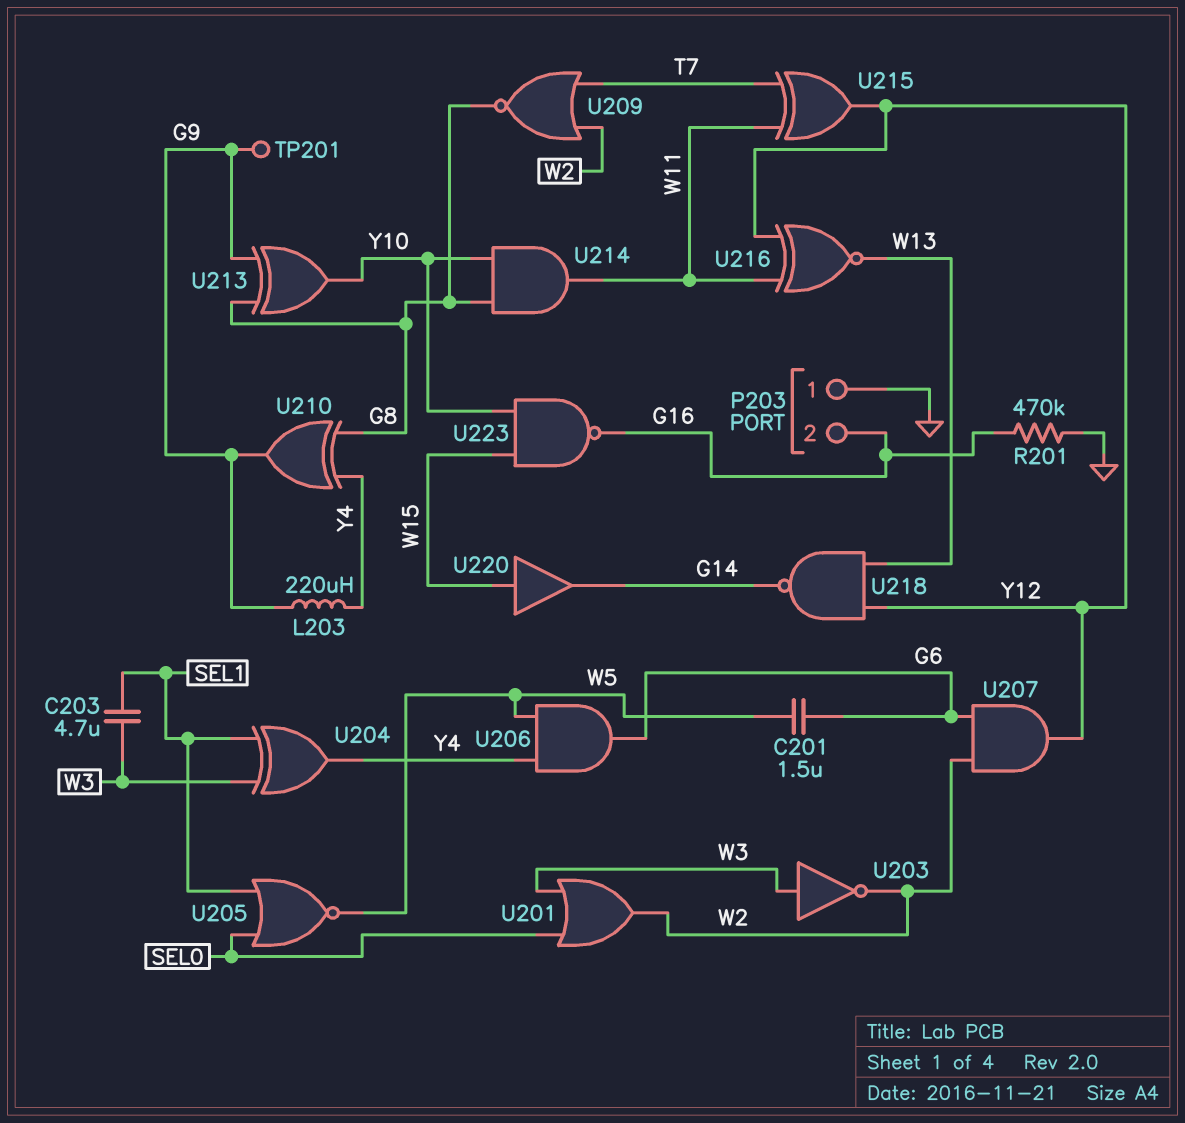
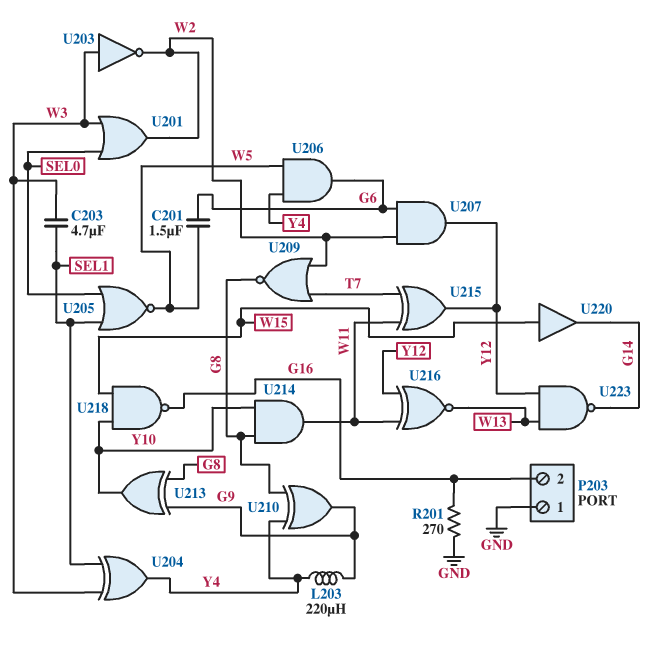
R201: 470k (G16, GND) -> 270 (G16, GND)
TP201: test point (G9) -> none
U218: NAND (in W13, in Y12, out G14) -> NAND (in W15, in Y10, out G16)
U223: NAND (in W15, in Y10, out G16) -> NAND (in W13, in Y12, out G14)

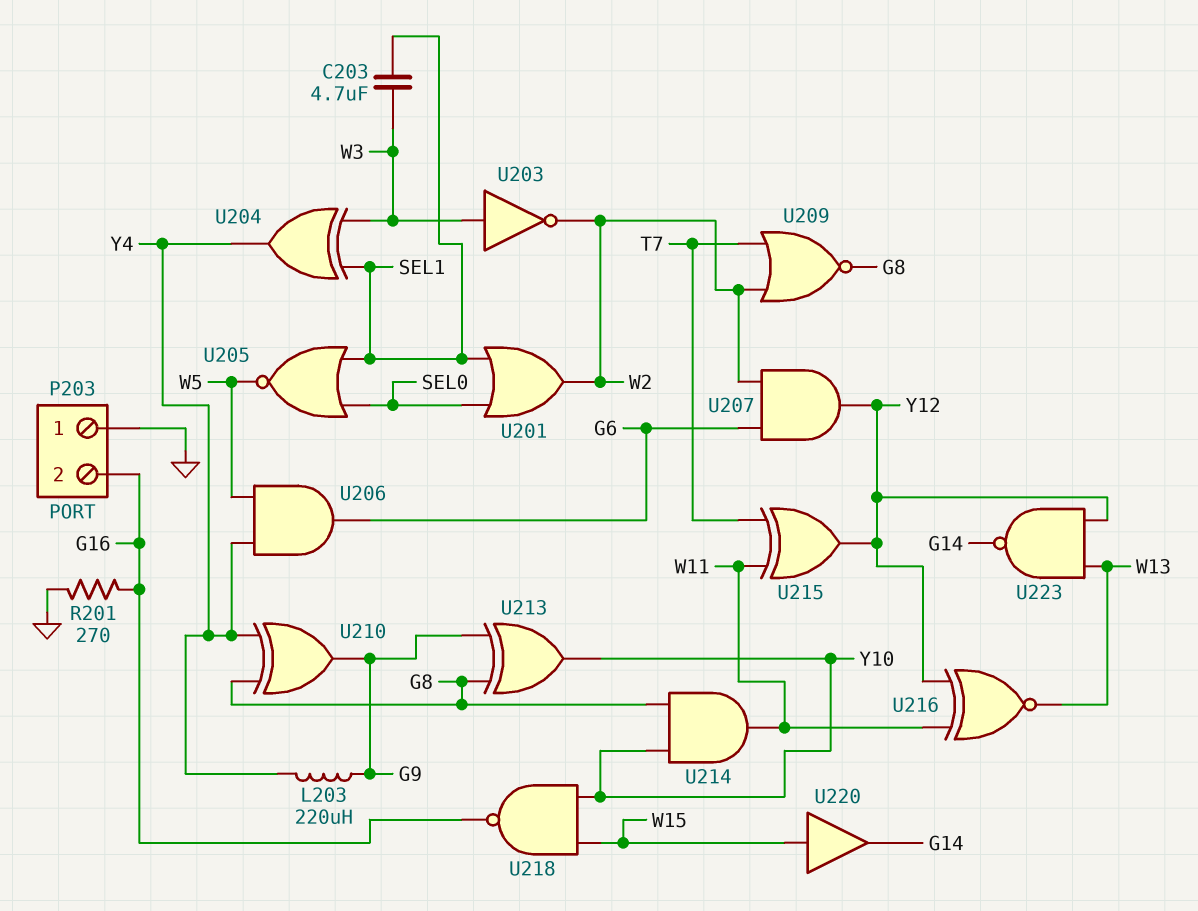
C201: 1.5uF (G6, W5) -> none
U201: OR (in SEL0, in W3, out W2) -> OR (in SEL0, in SEL1, out W2)

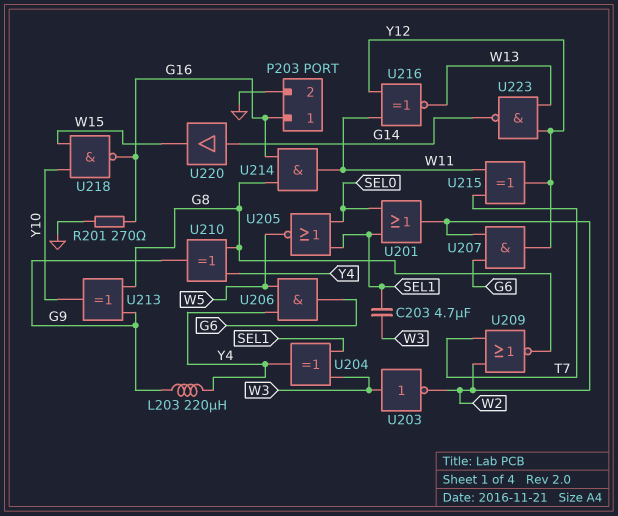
P203 pin 1: GND -> G16
P203 pin 2: G16 -> GND
U214: AND (in G8, in Y10, out W11) -> AND (in G8, in G16, out W11)
U220: buffer (in W15, out G14) -> buffer (in G14, out W15)

